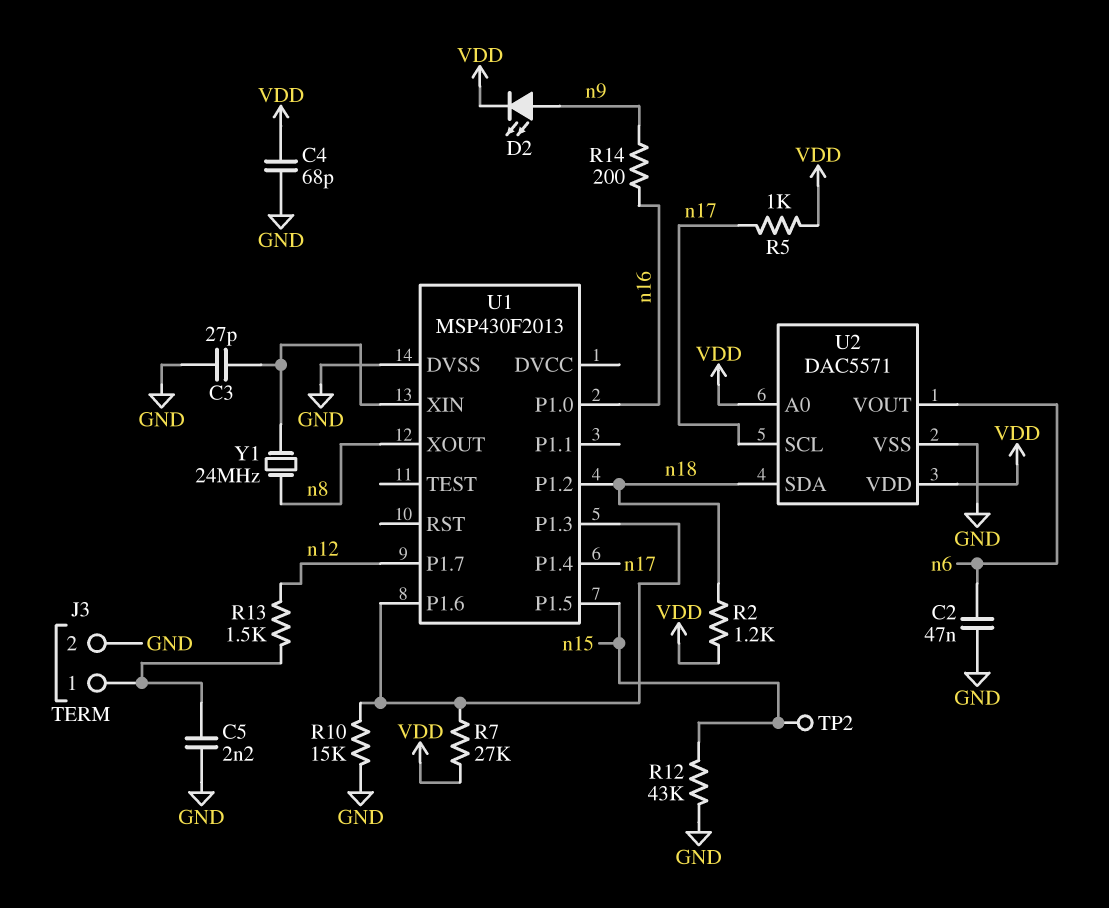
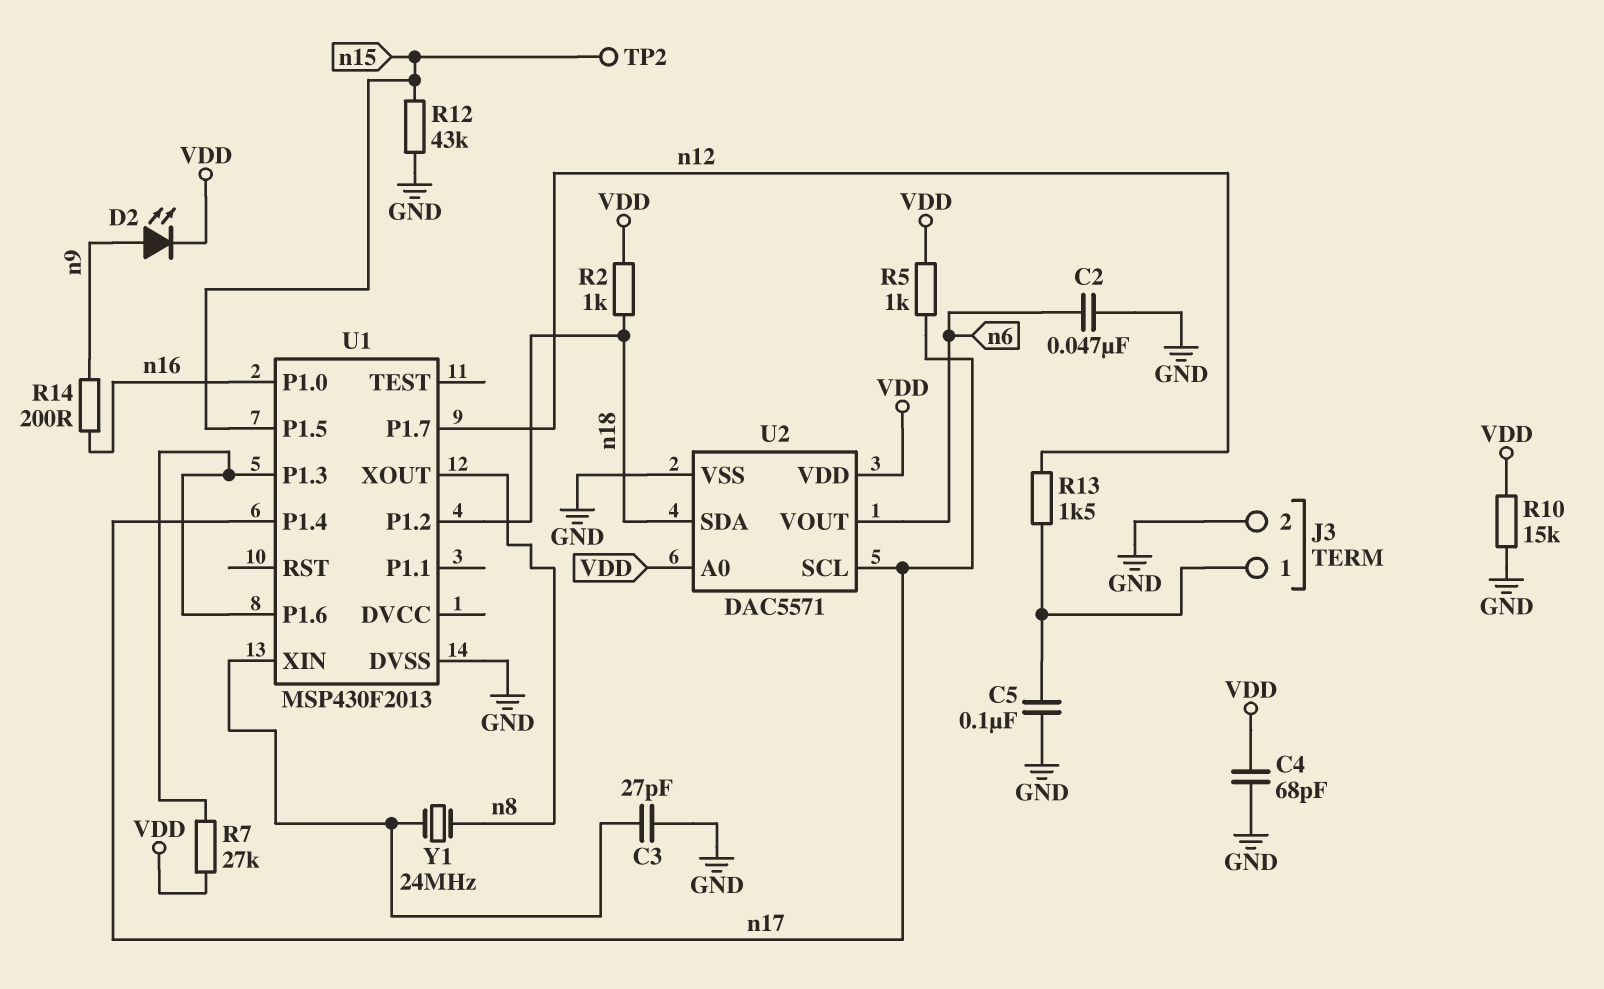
C5: 2.2nF (GND, J3/1) -> 100nF (GND, J3/1)
R2: 1.2k (VDD, n18) -> 1k (VDD, n18)
R10: 15k (GND, U1/P1.3) -> 15k (GND, VDD)

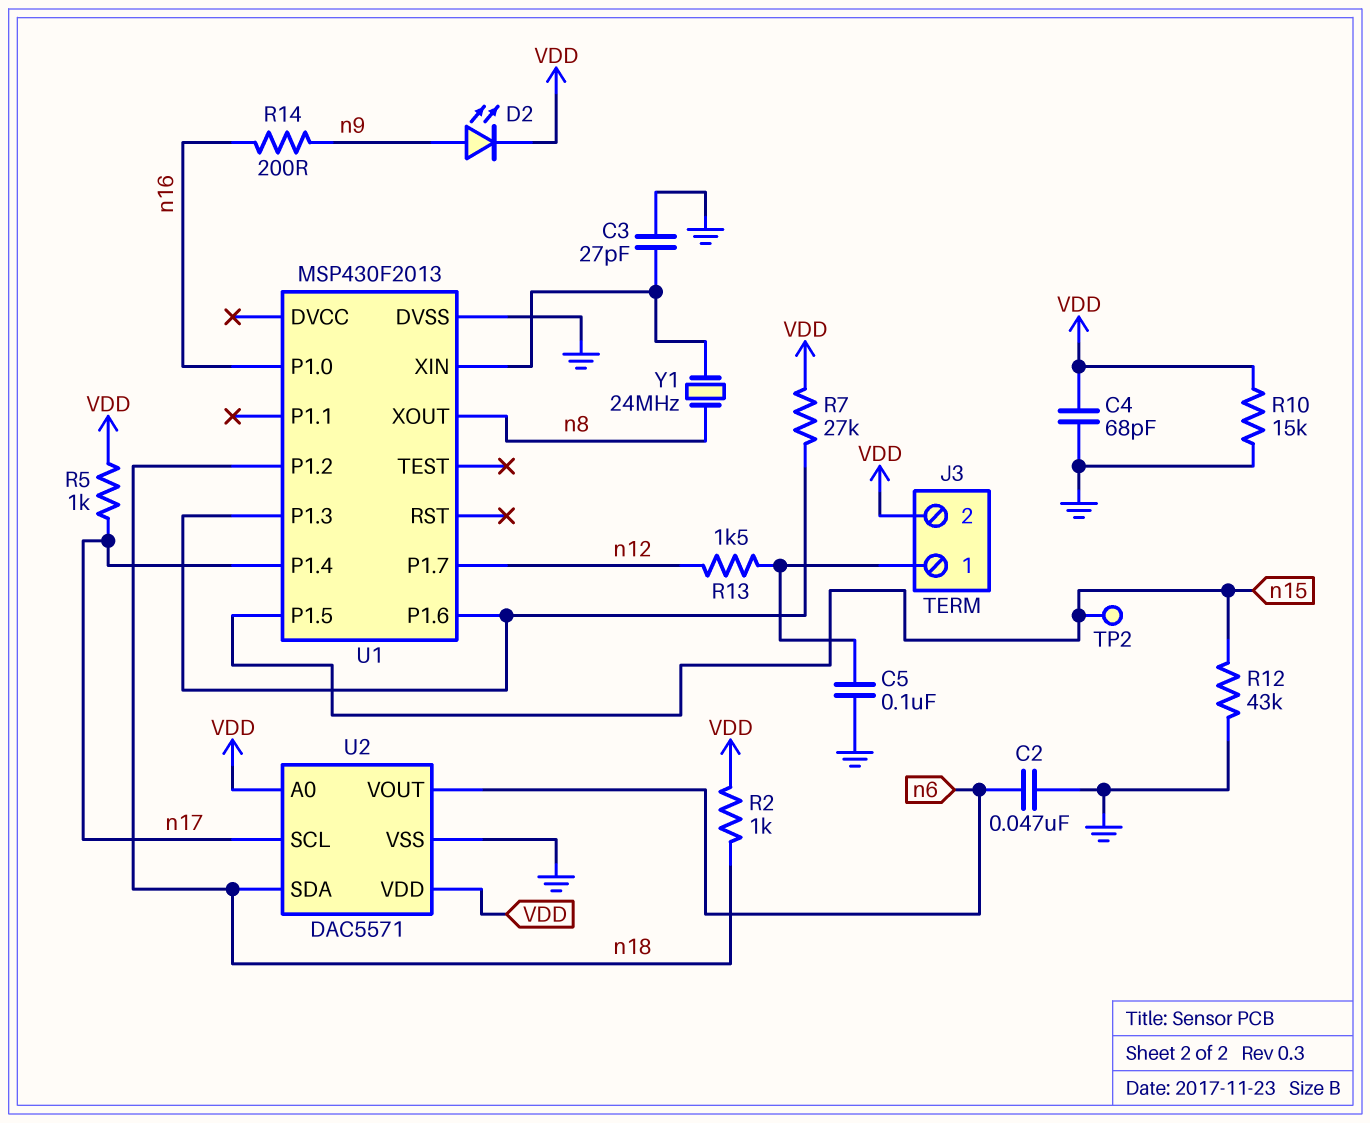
J3 pin 2: GND -> VDD

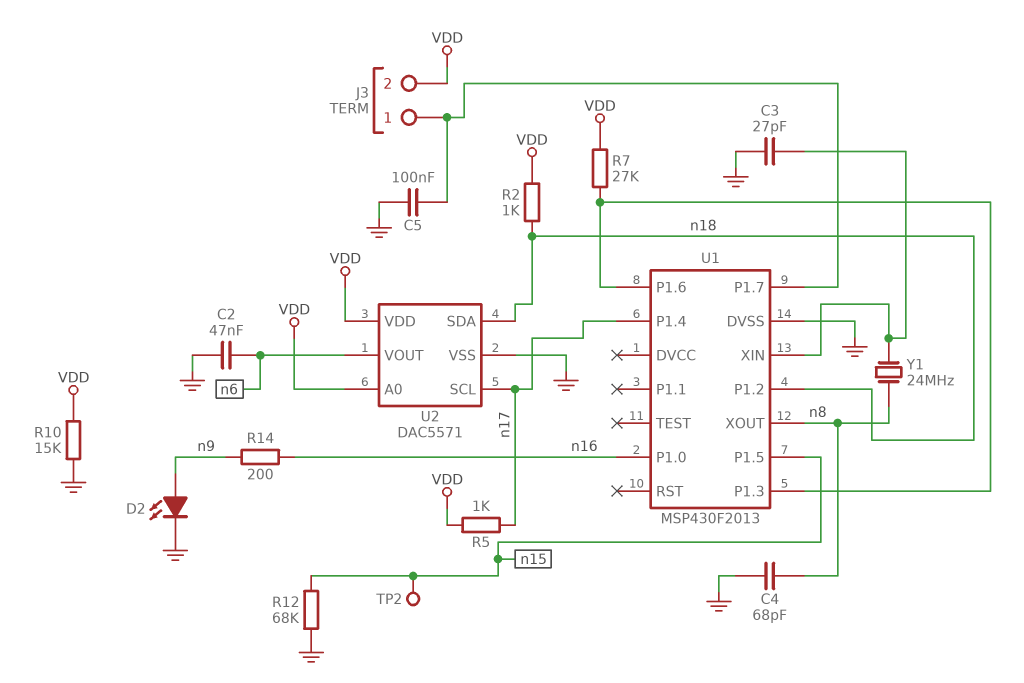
C4: 68pF (GND, VDD) -> 68pF (GND, n8)
D2: LED (A n9, K VDD) -> LED (A n9, K GND)
R12: 43k (GND, n15) -> 68k (GND, n15)
R13: 1.5k (J3/1, n12) -> none
U1 pin P1.7: n12 -> J3/1

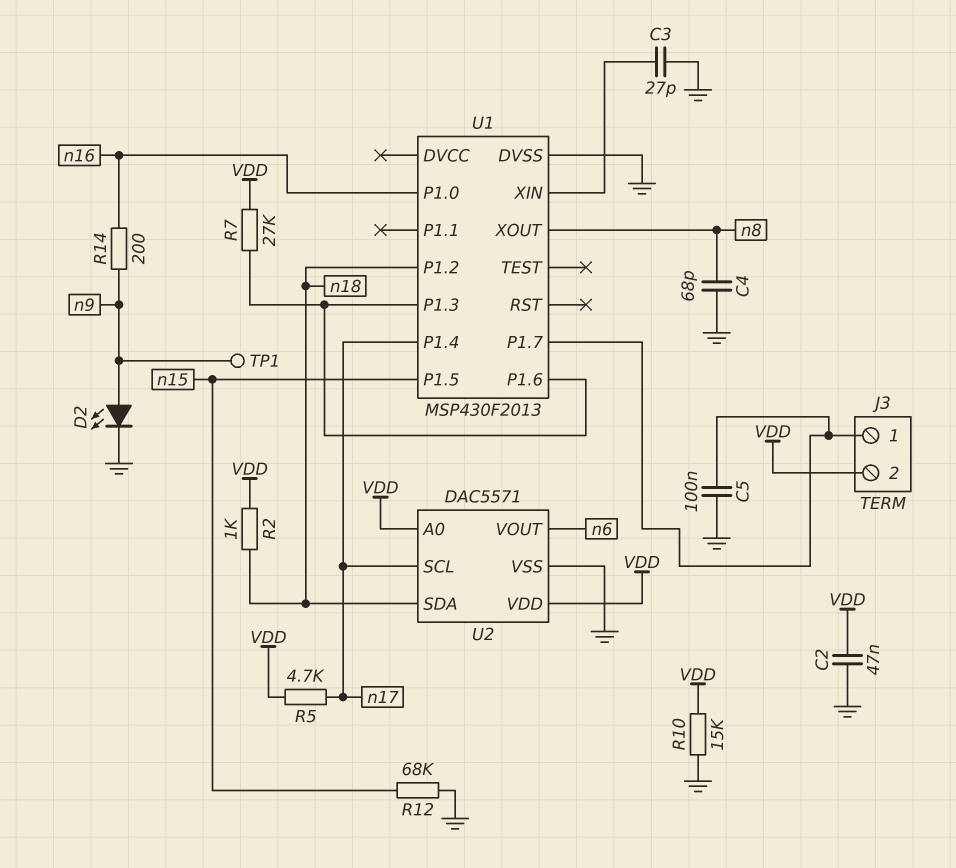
C2: 47nF (GND, n6) -> 47nF (GND, VDD)
R5: 1k (VDD, n17) -> 4.7k (VDD, n17)
TP1: none -> test point (n9)
TP2: test point (n15) -> none
Y1: 24MHz (U1/XIN, n8) -> none

